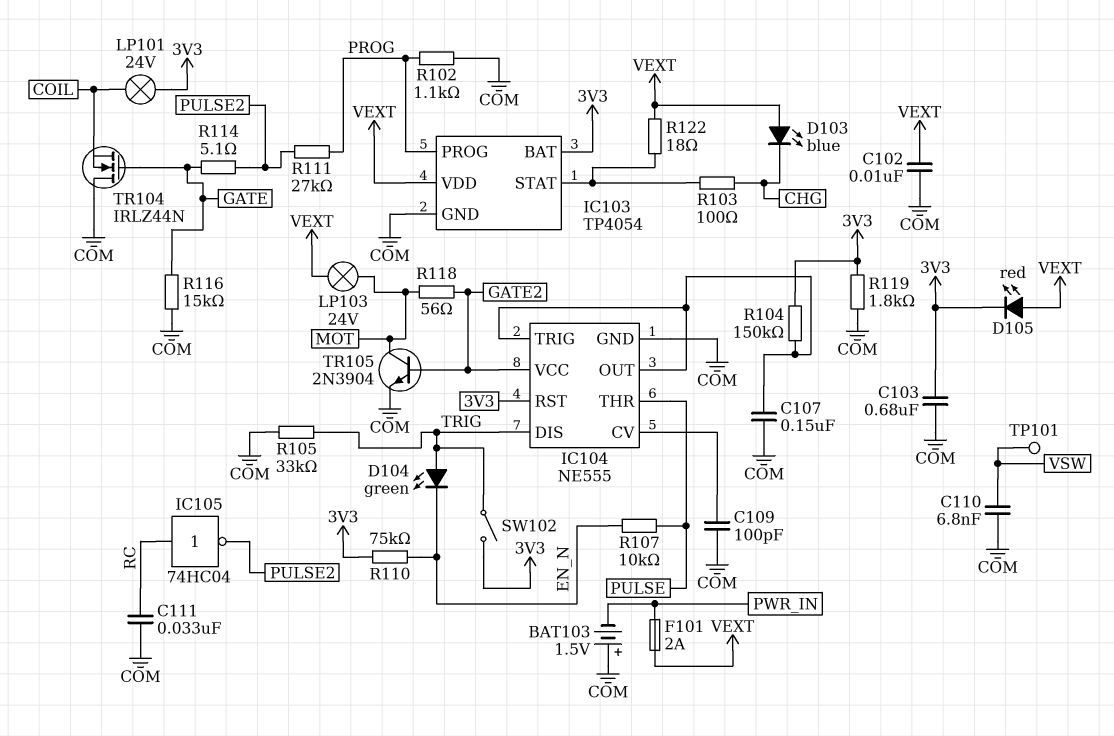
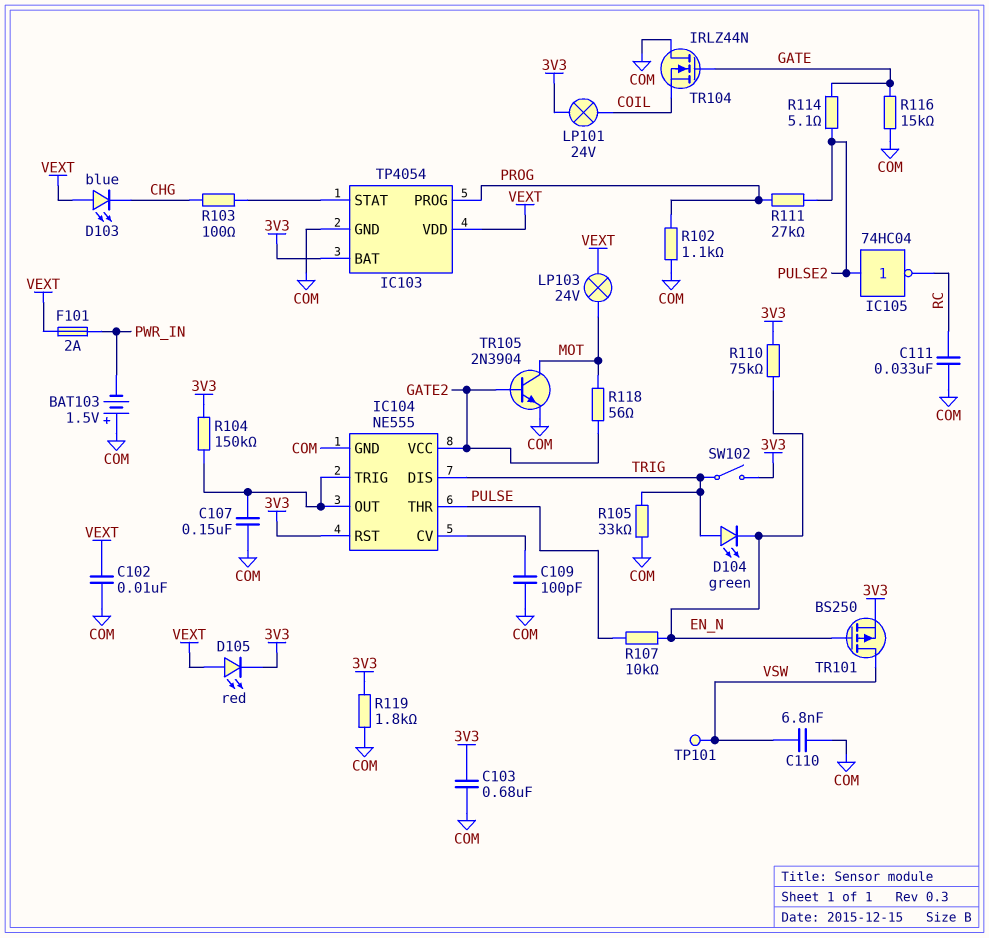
IC105: NOT 74HC04 (in RC, out PULSE2) -> NOT 74HC04 (in PULSE2, out RC)
R122: 18 (IC103/STAT, VEXT) -> none
TR101: none -> PMOS BS250 (G EN_N, D VSW, S 3V3)

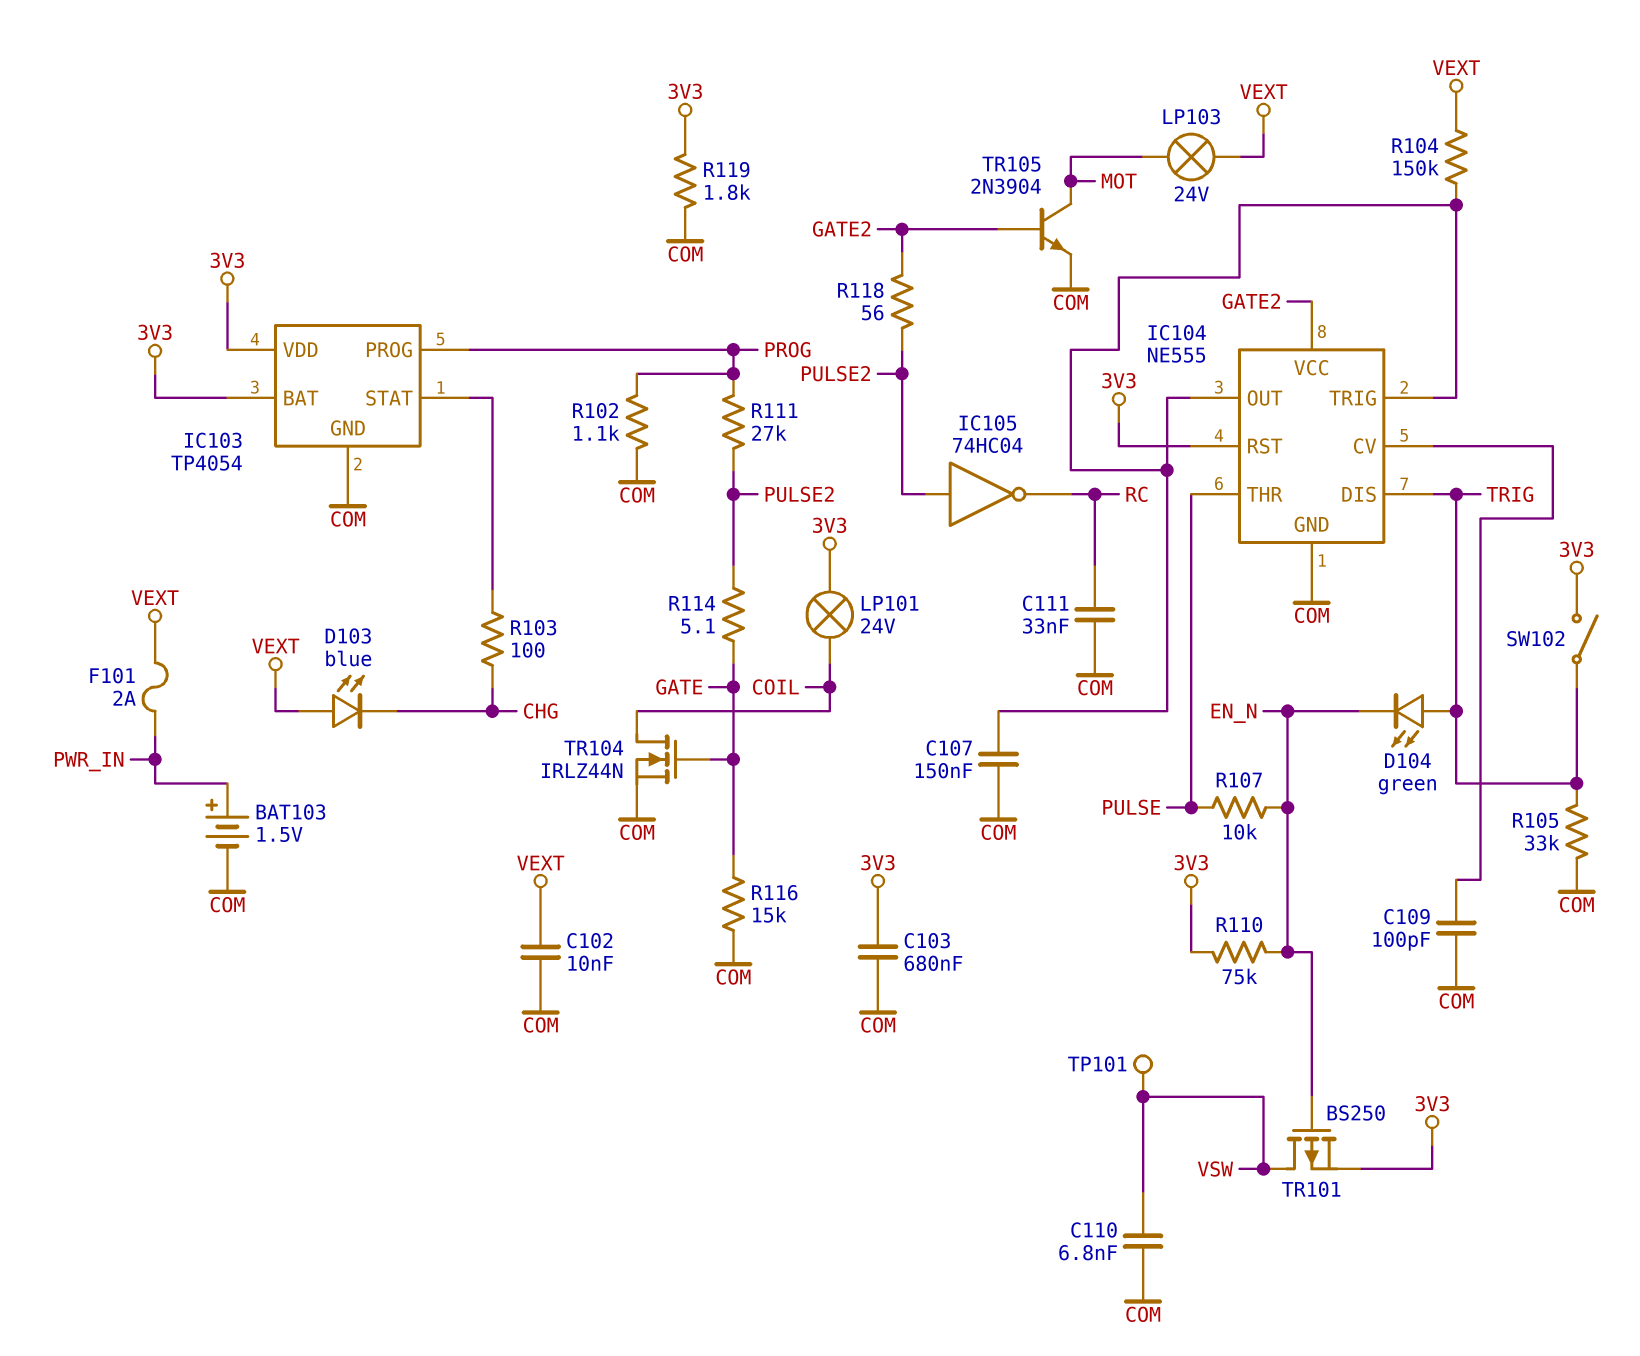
BAT103: 1.5V (plus COM, minus PWR_IN) -> 1.5V (plus PWR_IN, minus COM)
D105: LED red (A VEXT, K 3V3) -> none
IC103 pin VDD: VEXT -> 3V3
R104: 150k (3V3, IC104/OUT) -> 150k (IC104/OUT, VEXT)
R118: 56 (GATE2, MOT) -> 56 (GATE2, PULSE2)
TR104: NMOS IRLZ44N (G GATE, D COM, S COIL) -> NMOS IRLZ44N (G GATE, D COIL, S COM)

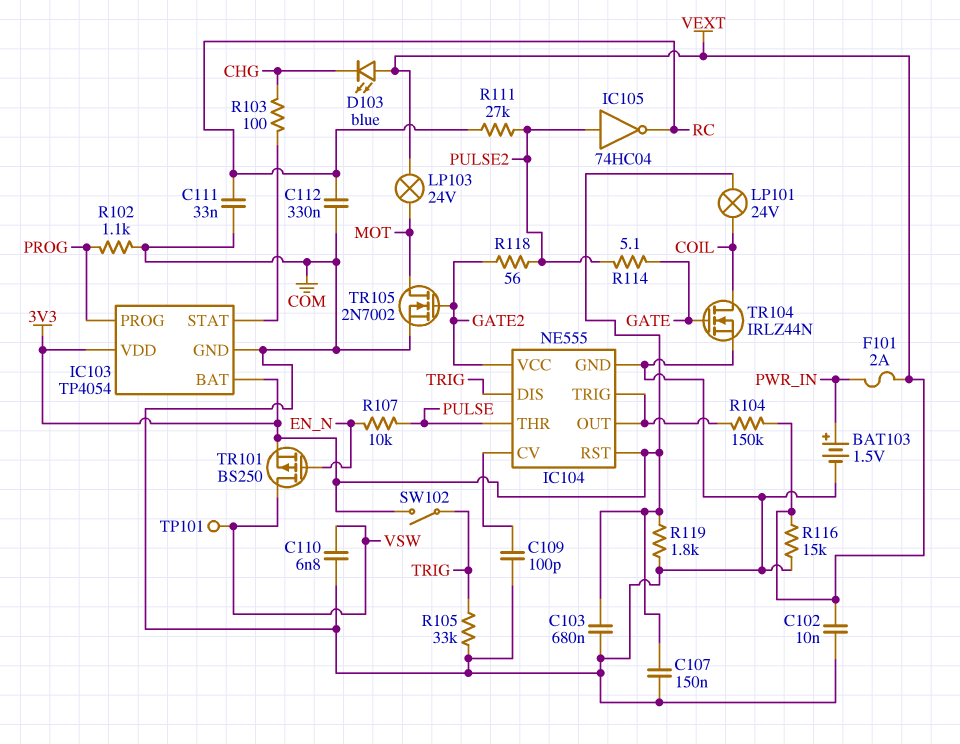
C107: 150nF (COM, IC104/OUT) -> 150nF (3V3, COM)
C112: none -> 330nF (COM, RC)
D104: LED green (A TRIG, K EN_N) -> none
R110: 75k (3V3, EN_N) -> none
R111: 27k (PROG, PULSE2) -> 27k (PULSE2, RC)
R116: 15k (COM, GATE) -> 15k (COM, VEXT)
TR105: NPN 2N3904 (B GATE2, C MOT, E COM) -> NMOS 2N7002 (G GATE2, D MOT, S COM)

